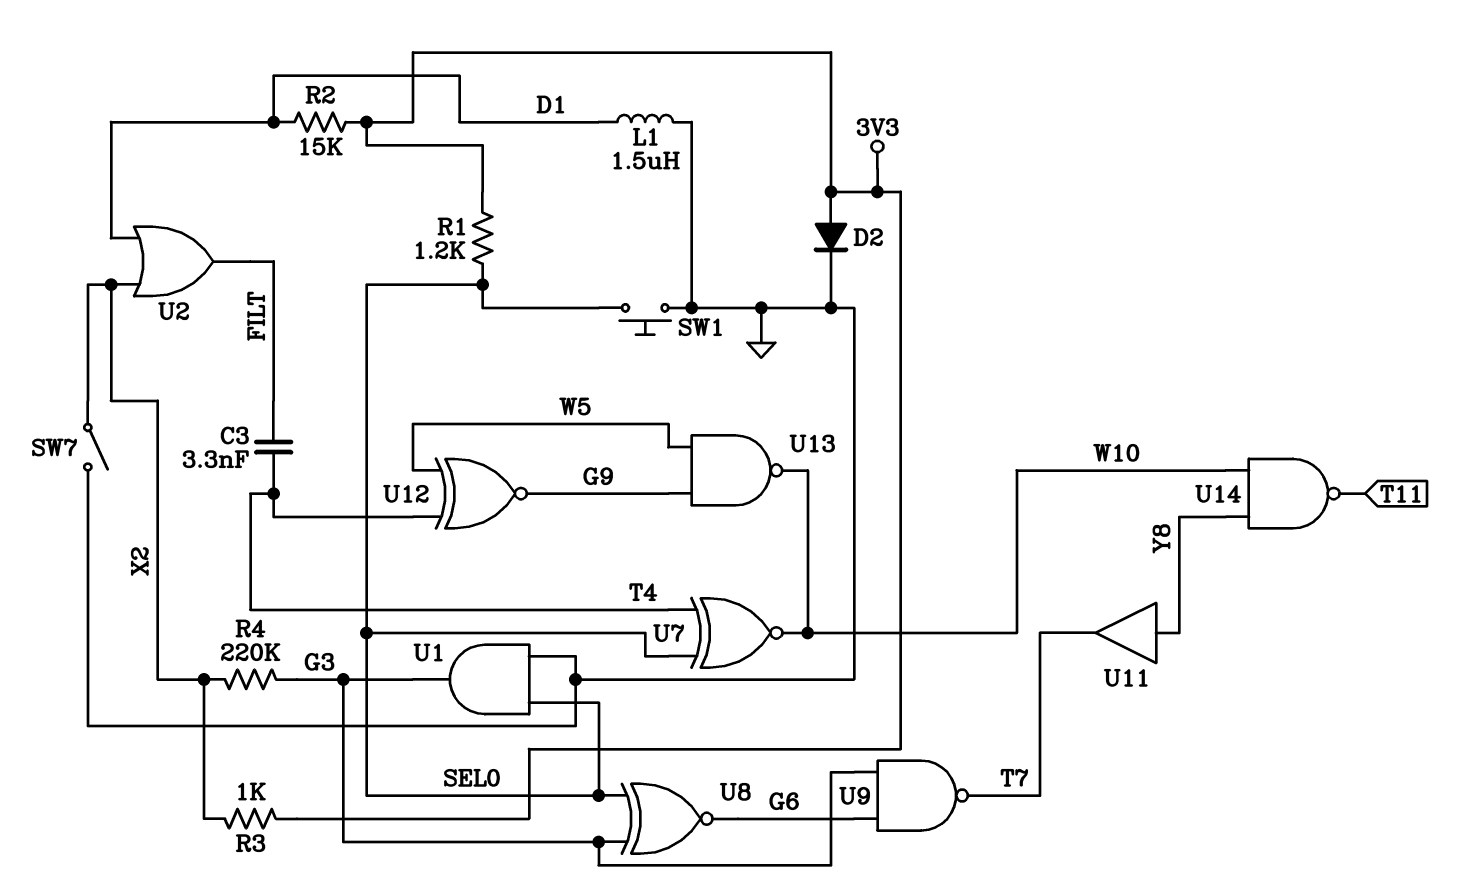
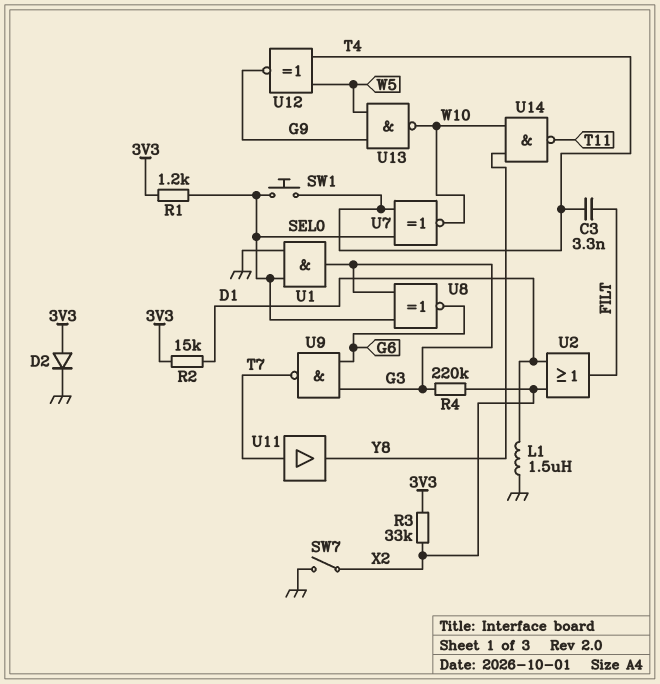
R3: 1k (3V3, X2) -> 33k (3V3, X2)
SW1: button (GND, SEL0) -> button (SEL0, T4)
U11: buffer (in Y8, out T7) -> buffer (in T7, out Y8)

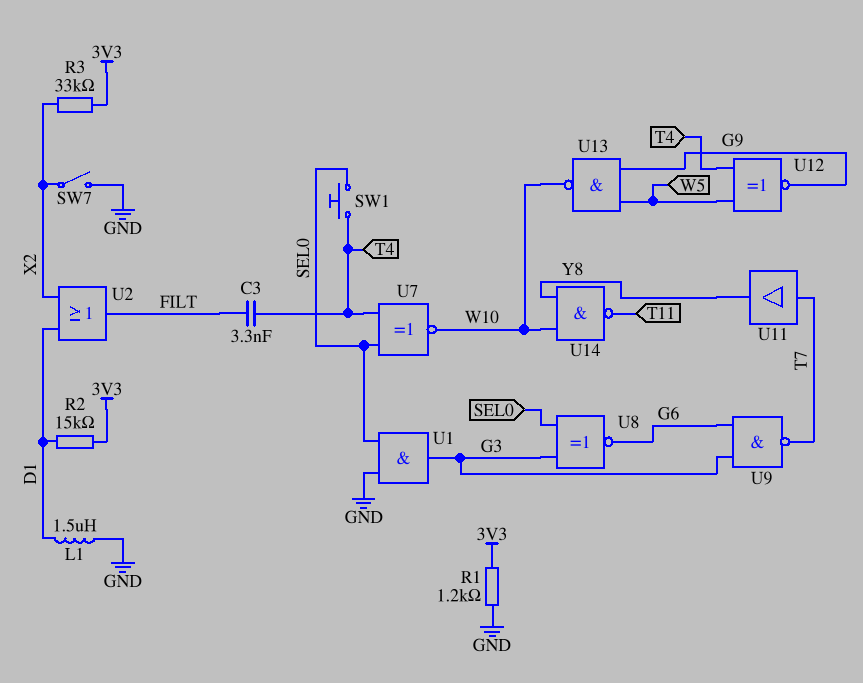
D2: diode (A 3V3, K GND) -> none
R1: 1.2k (3V3, SEL0) -> 1.2k (3V3, GND)
R4: 220k (G3, X2) -> none

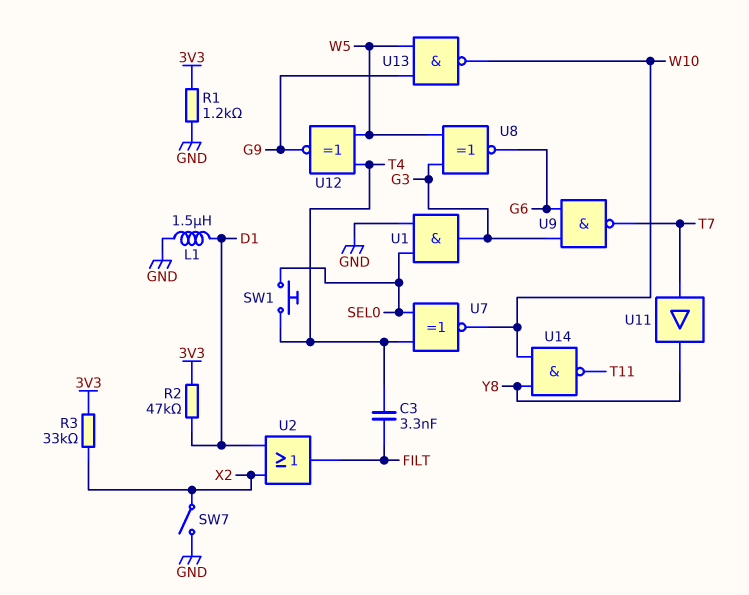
R2: 15k (3V3, D1) -> 47k (3V3, D1)
U8: XNOR (in G3, in SEL0, out G6) -> XNOR (in G3, in W5, out G6)

